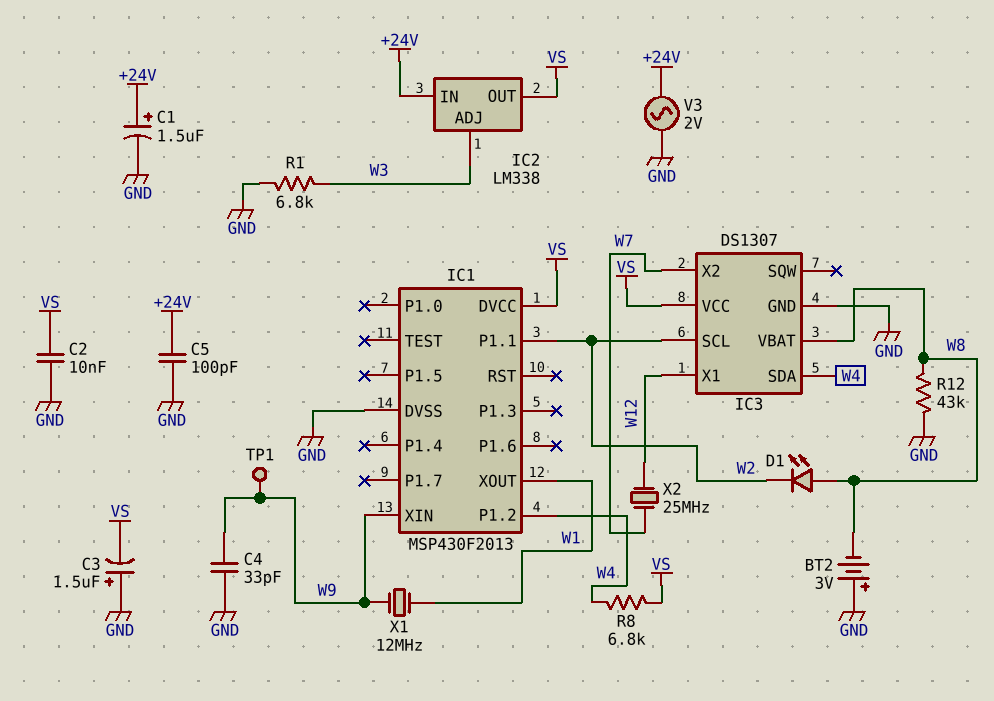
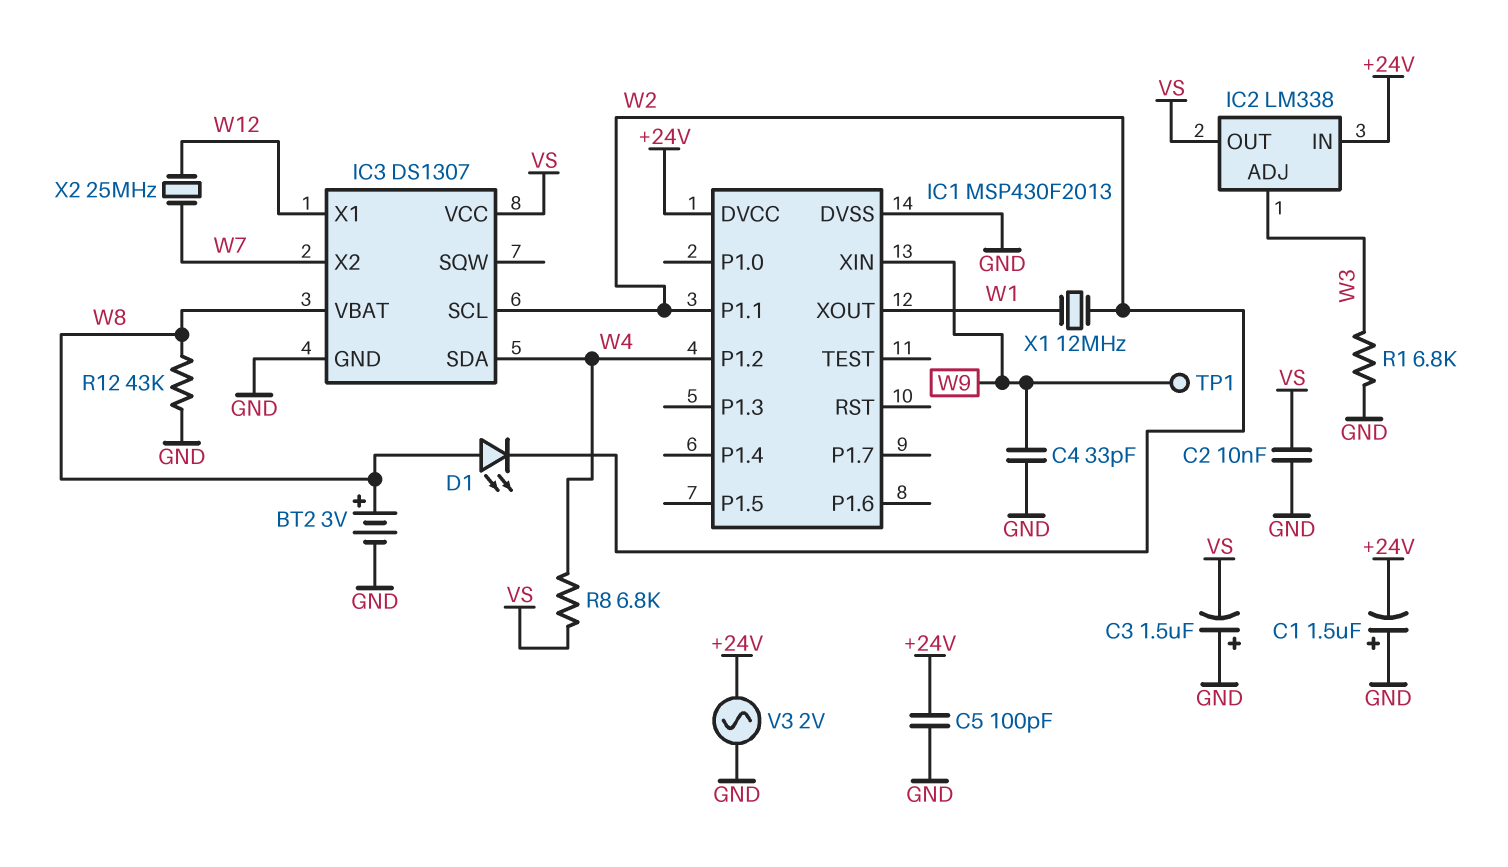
BT2: 3V (plus GND, minus W8) -> 3V (plus W8, minus GND)
C1: 1.5uF (plus +24V, minus GND) -> 1.5uF (plus GND, minus +24V)
IC1 pin DVCC: VS -> +24V
X1: 12MHz (W1, W9) -> 12MHz (W1, W2)

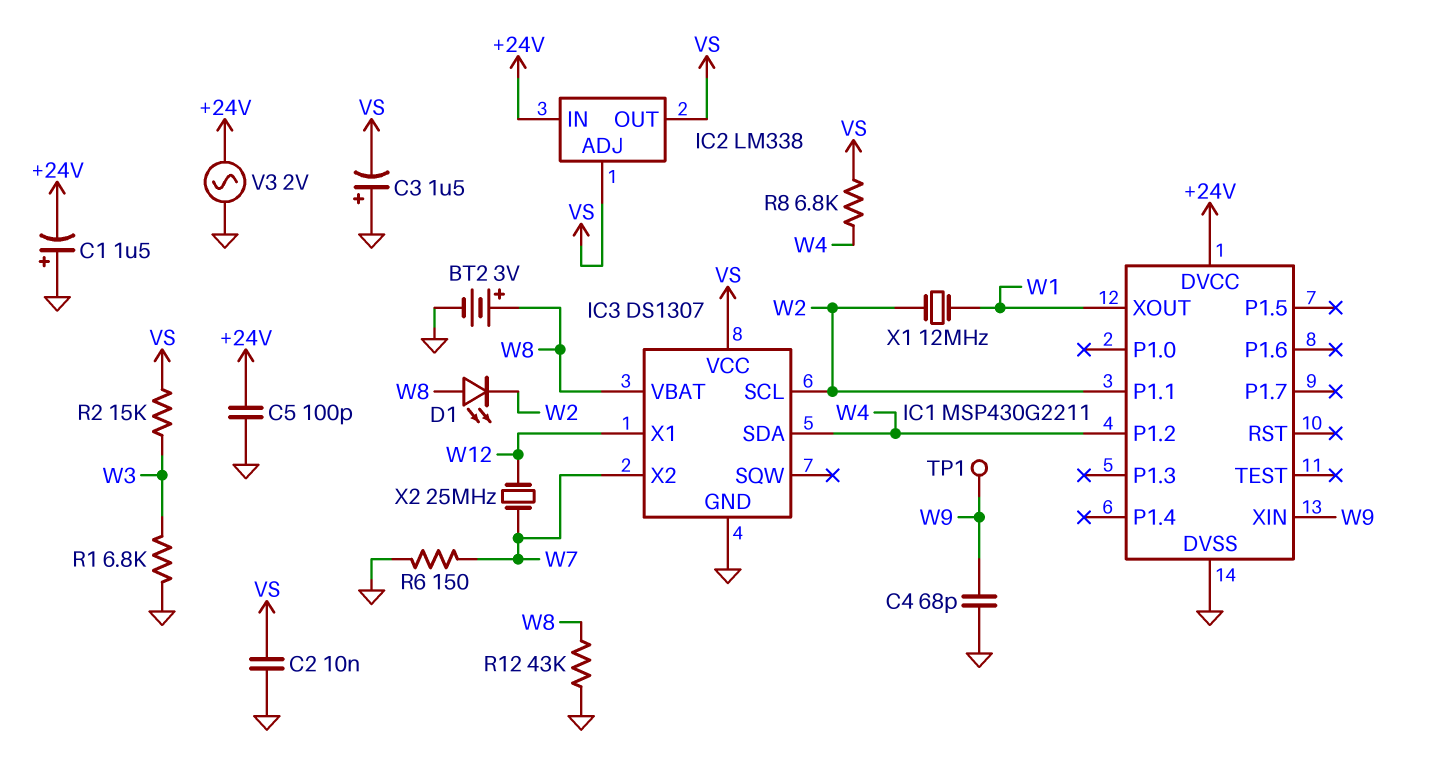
C4: 33pF (GND, W9) -> 68pF (GND, W9)
IC1: MSP430F2013 -> MSP430G2211
IC2 pin ADJ: W3 -> VS
R2: none -> 15k (VS, W3)
R6: none -> 150 (GND, W7)

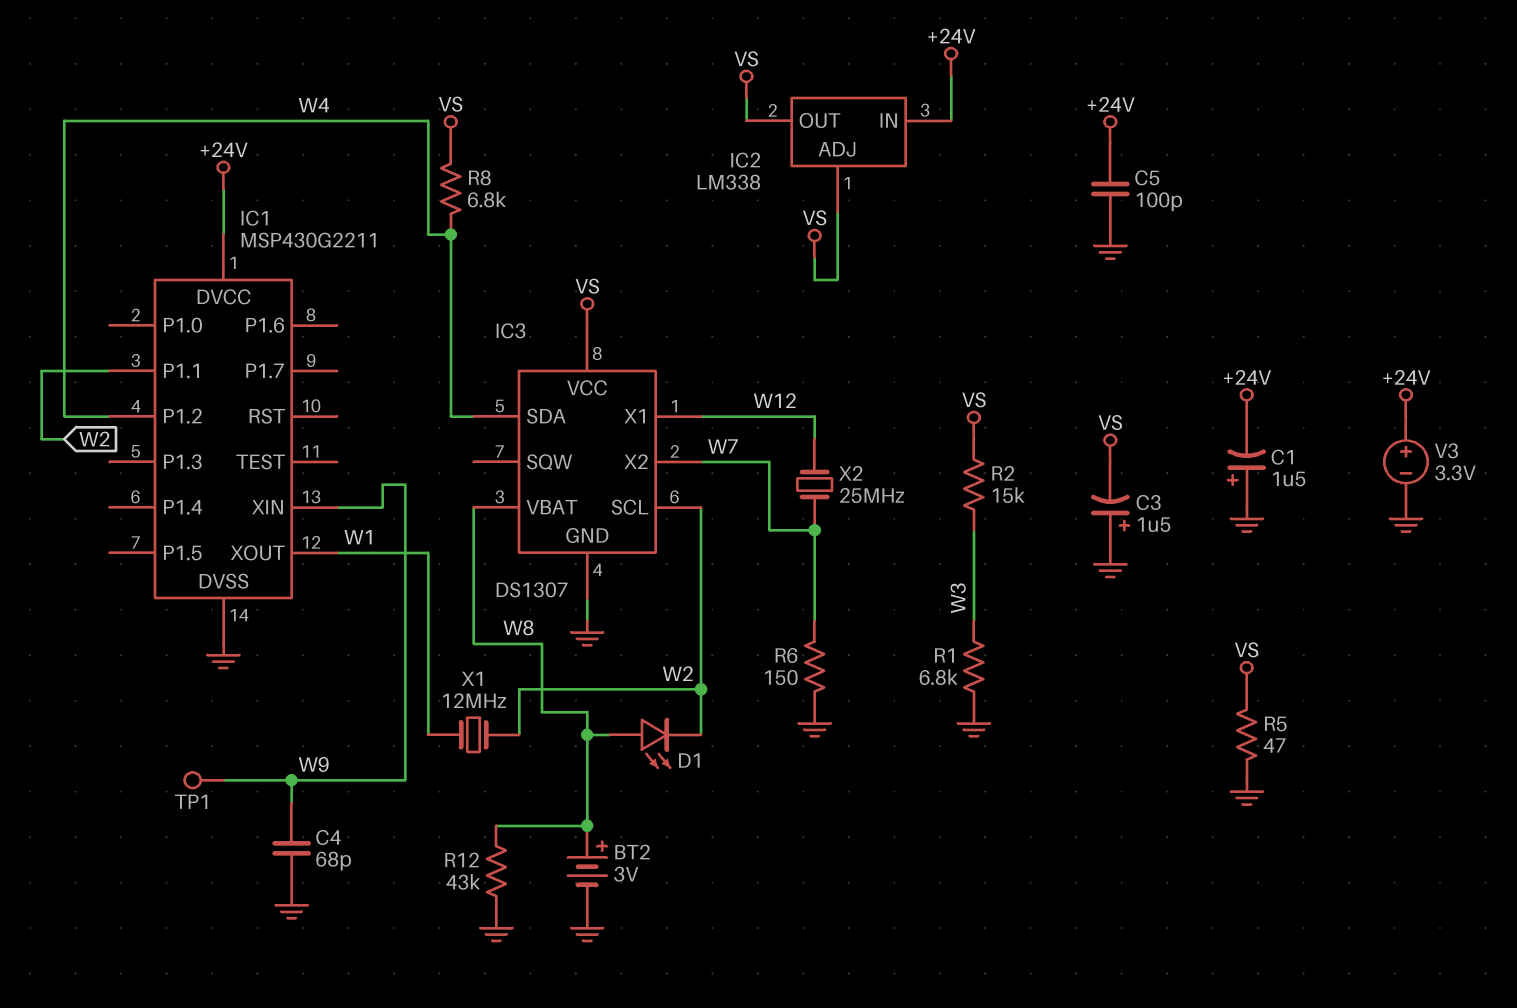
C2: 10nF (GND, VS) -> none
R5: none -> 47 (GND, VS)
V3: AC 2V (+24V, GND) -> 3.3V (plus +24V, minus GND)

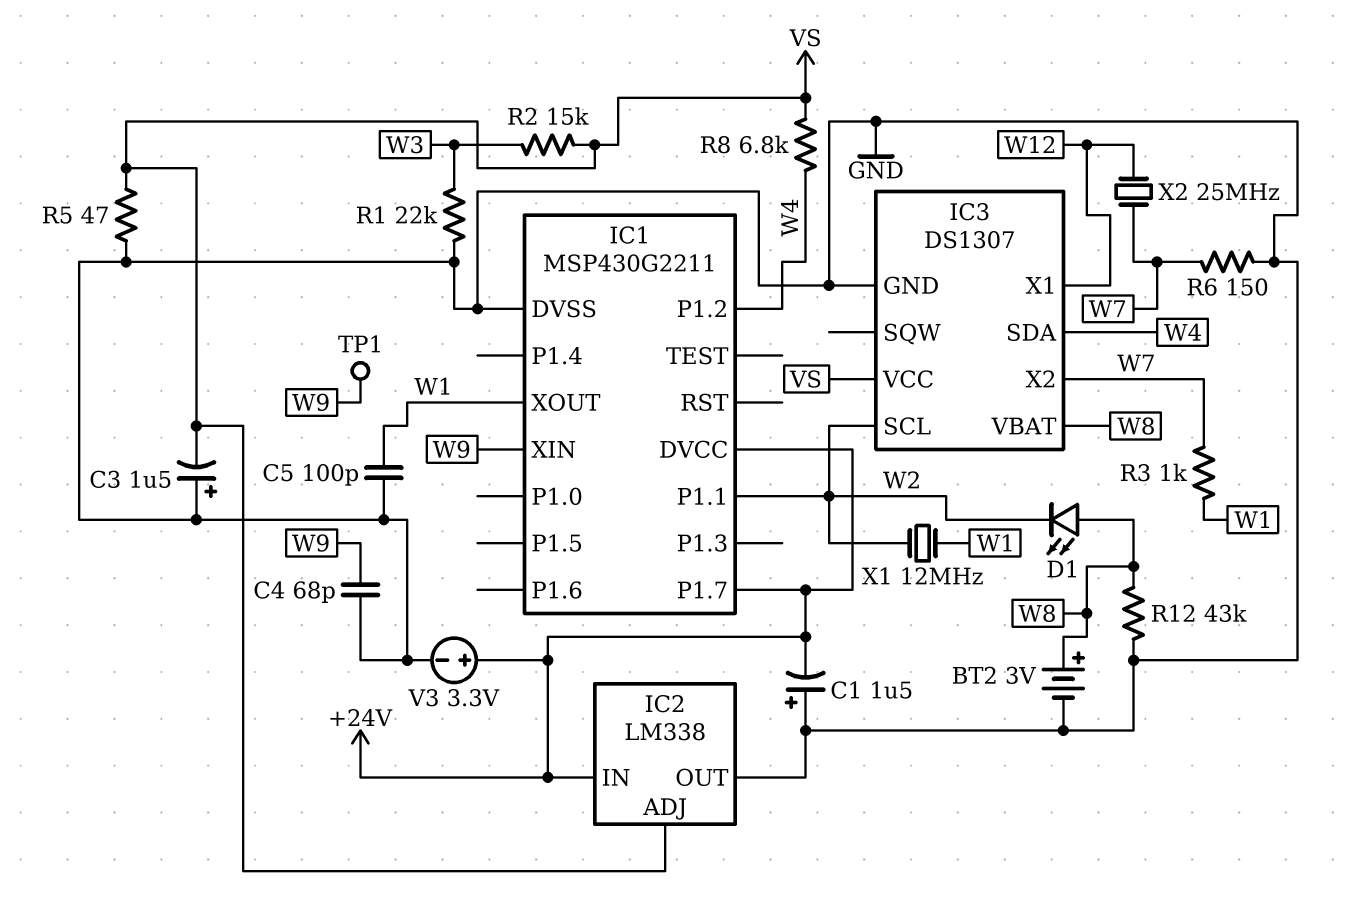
C5: 100pF (+24V, GND) -> 100pF (GND, W1)
IC1 pin P1.7: none -> +24V
IC2 pin OUT: VS -> GND
R1: 6.8k (GND, W3) -> 22k (GND, W3)
R3: none -> 1k (W1, W7)

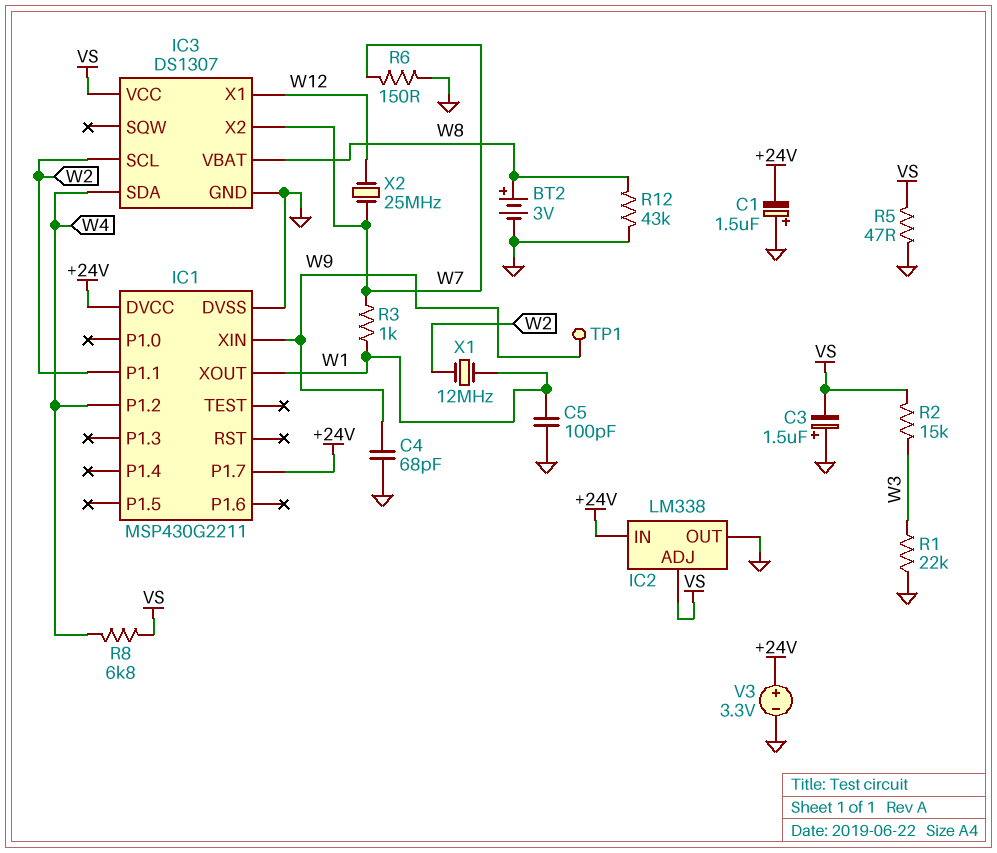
D1: LED (A W8, K W2) -> none

